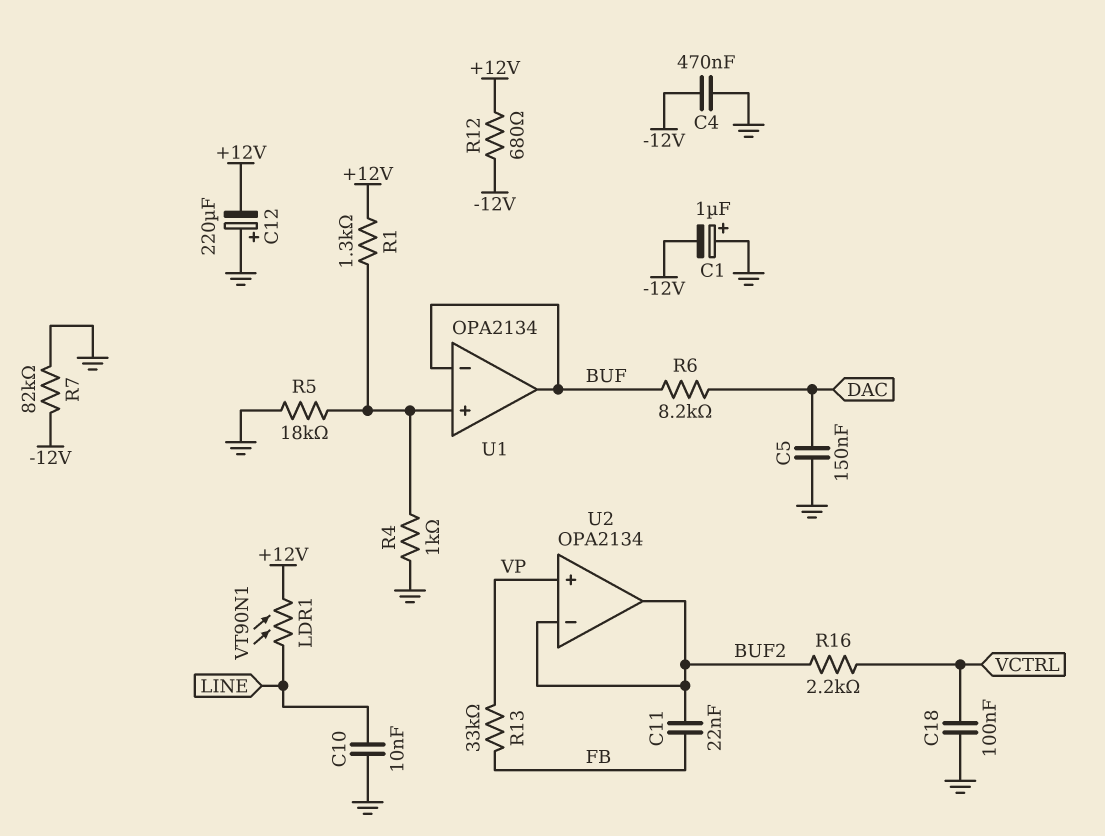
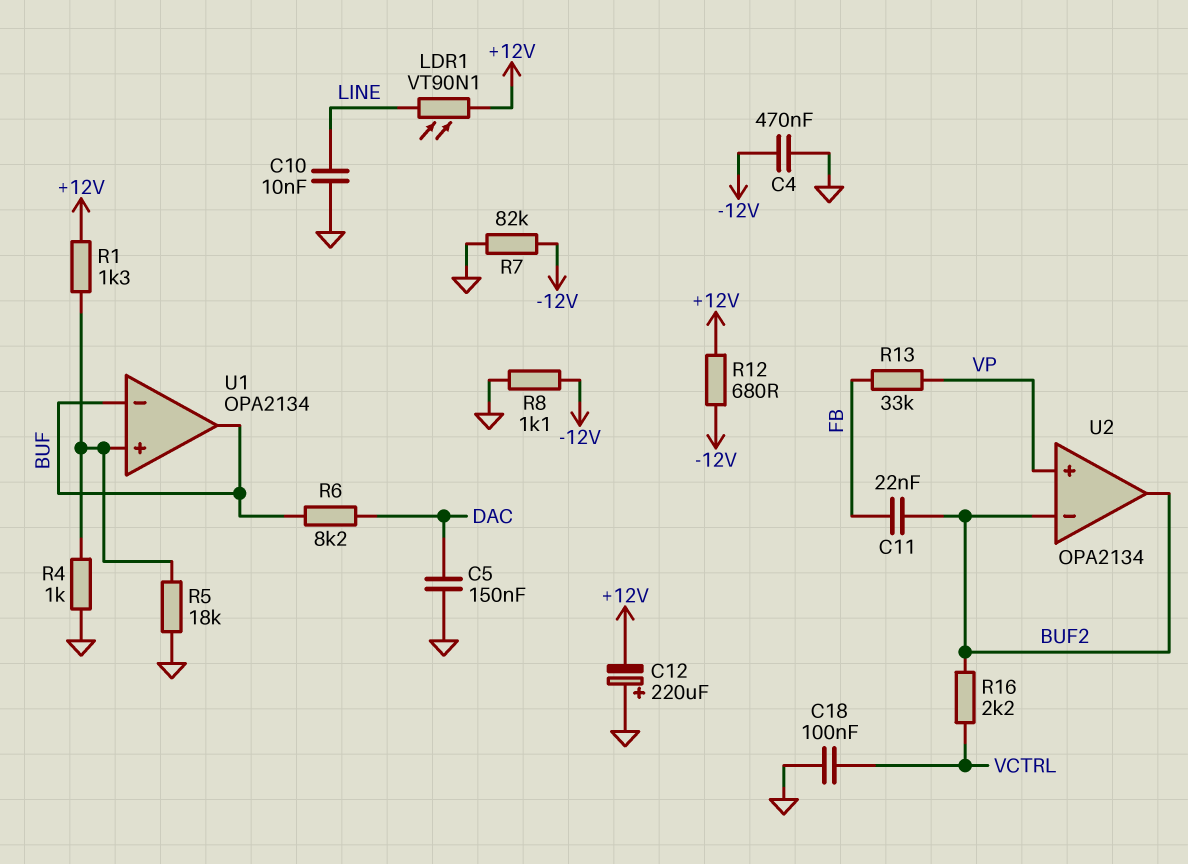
C1: 1uF (plus GND, minus -12V) -> none
R8: none -> 1.1k (-12V, GND)

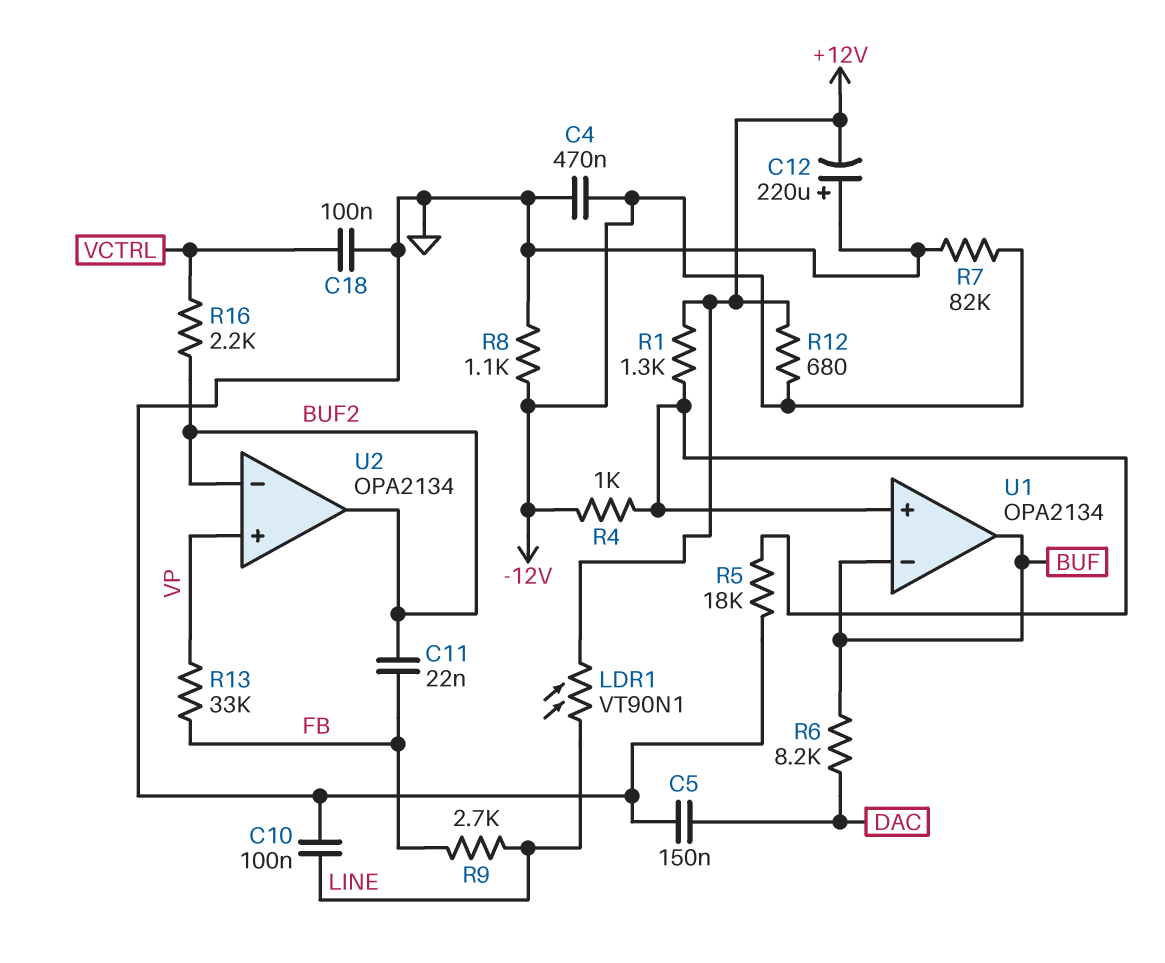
C10: 10nF (GND, LINE) -> 100nF (GND, LINE)
R4: 1k (GND, U1/in+) -> 1k (-12V, U1/in+)
R9: none -> 2.7k (FB, LINE)

